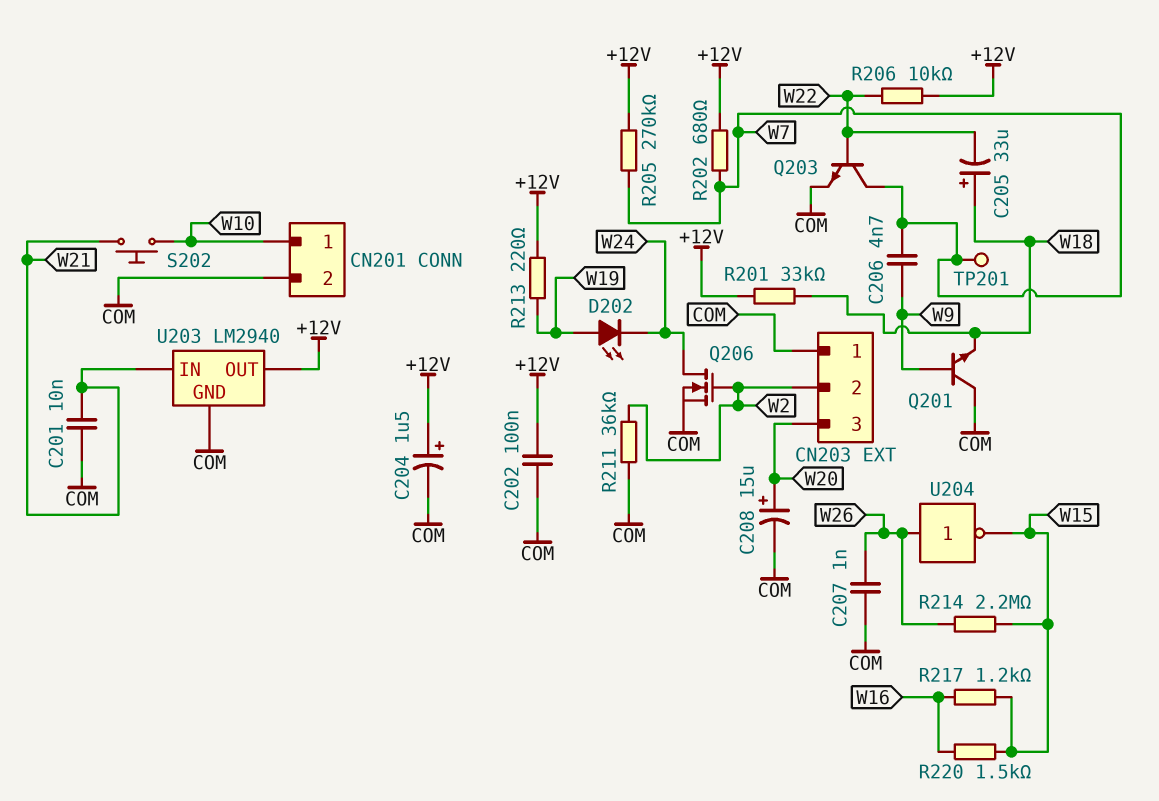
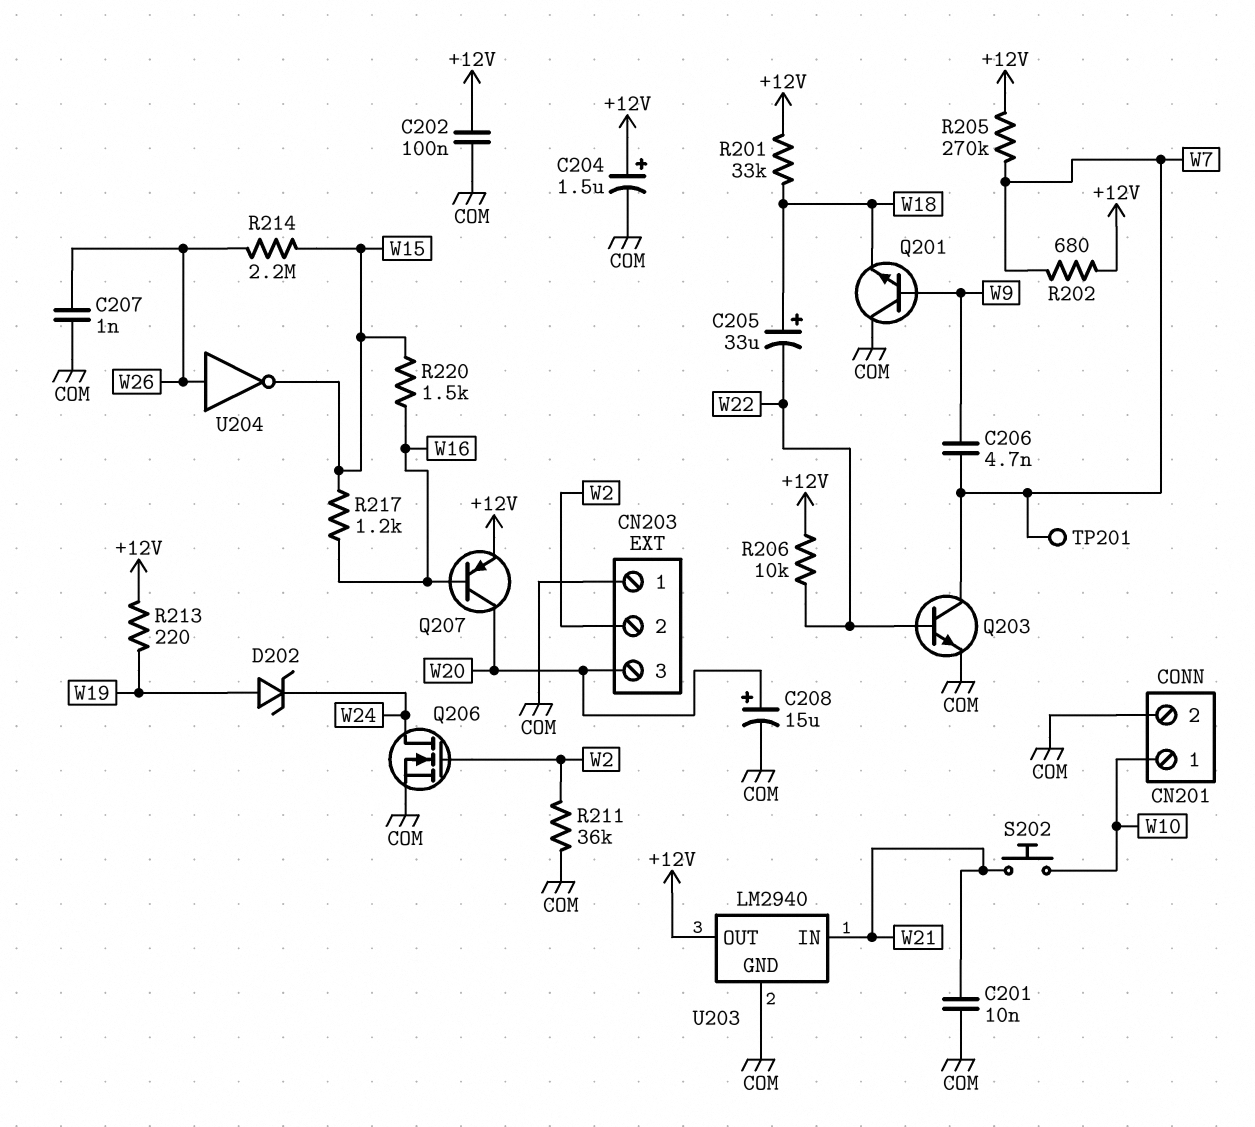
D202: LED (A W19, K W24) -> zener (A W19, K W24)
Q207: none -> PNP (B W16, C W20, E +12V)

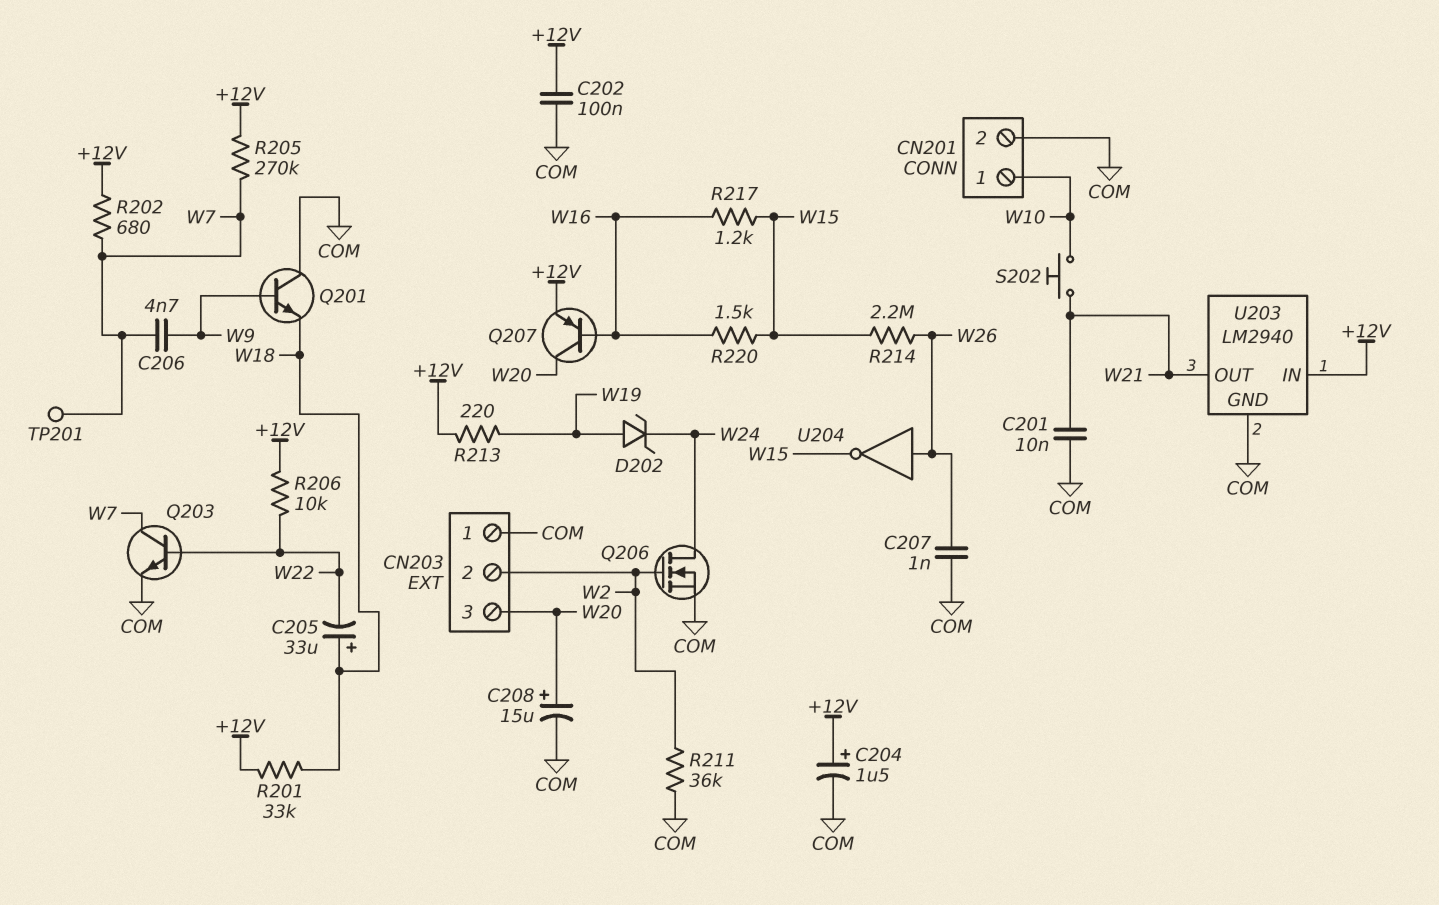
U203 pin IN: W21 -> +12V
U203 pin OUT: +12V -> W21

